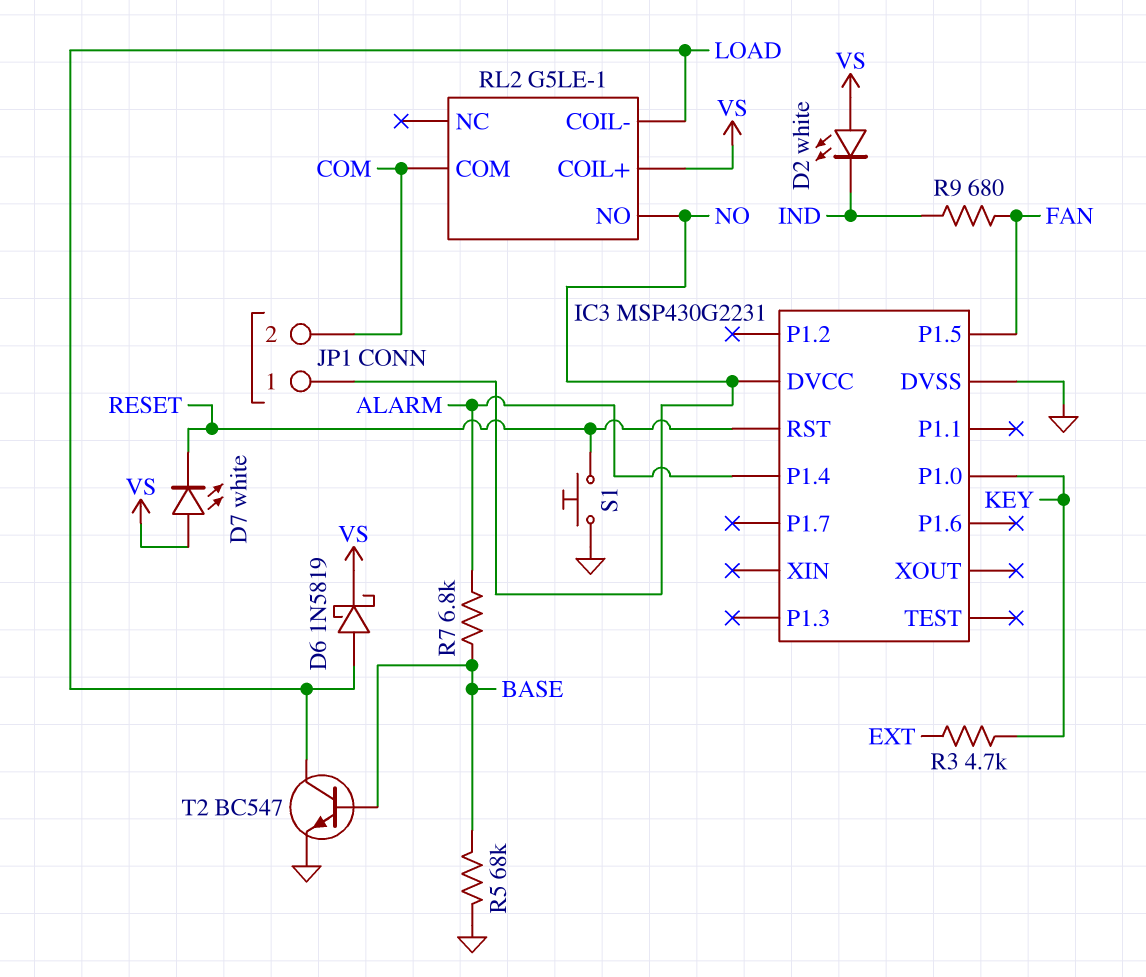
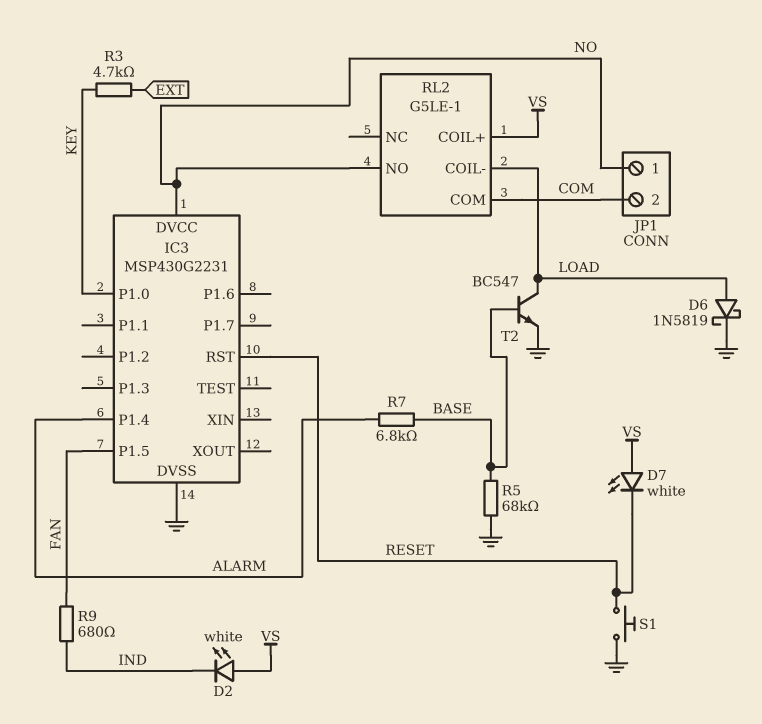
D6: schottky 1N5819 (A LOAD, K VS) -> schottky 1N5819 (A LOAD, K GND)

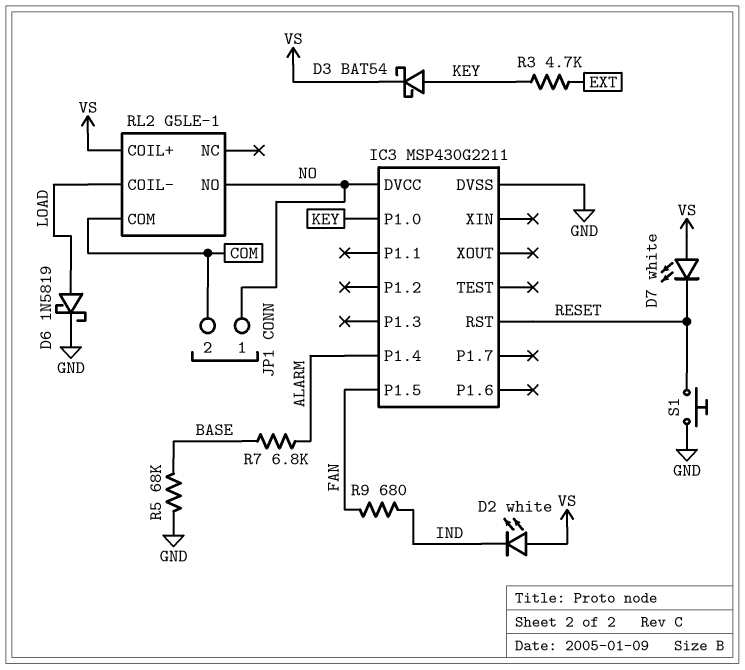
D3: none -> schottky BAT54 (A KEY, K VS)
IC3: MSP430G2231 -> MSP430G2211
T2: NPN BC547 (B BASE, C LOAD, E GND) -> none

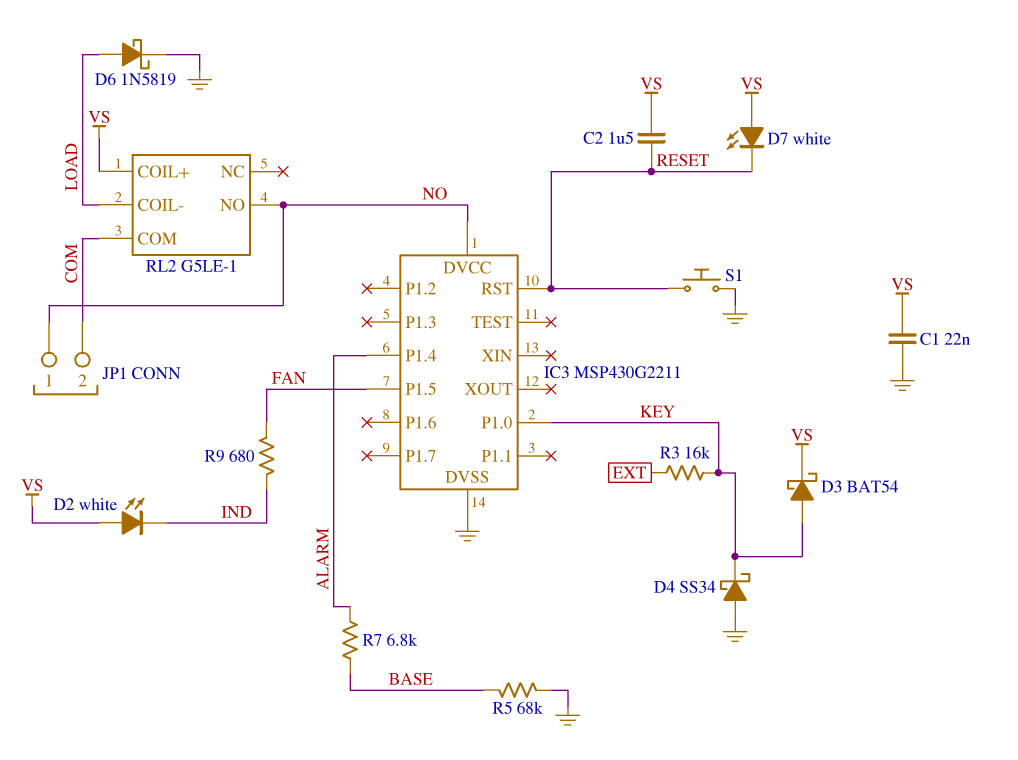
C1: none -> 22nF (GND, VS)
C2: none -> 1.5uF (RESET, VS)
D4: none -> schottky SS34 (A GND, K KEY)
R3: 4.7k (EXT, KEY) -> 16k (EXT, KEY)

